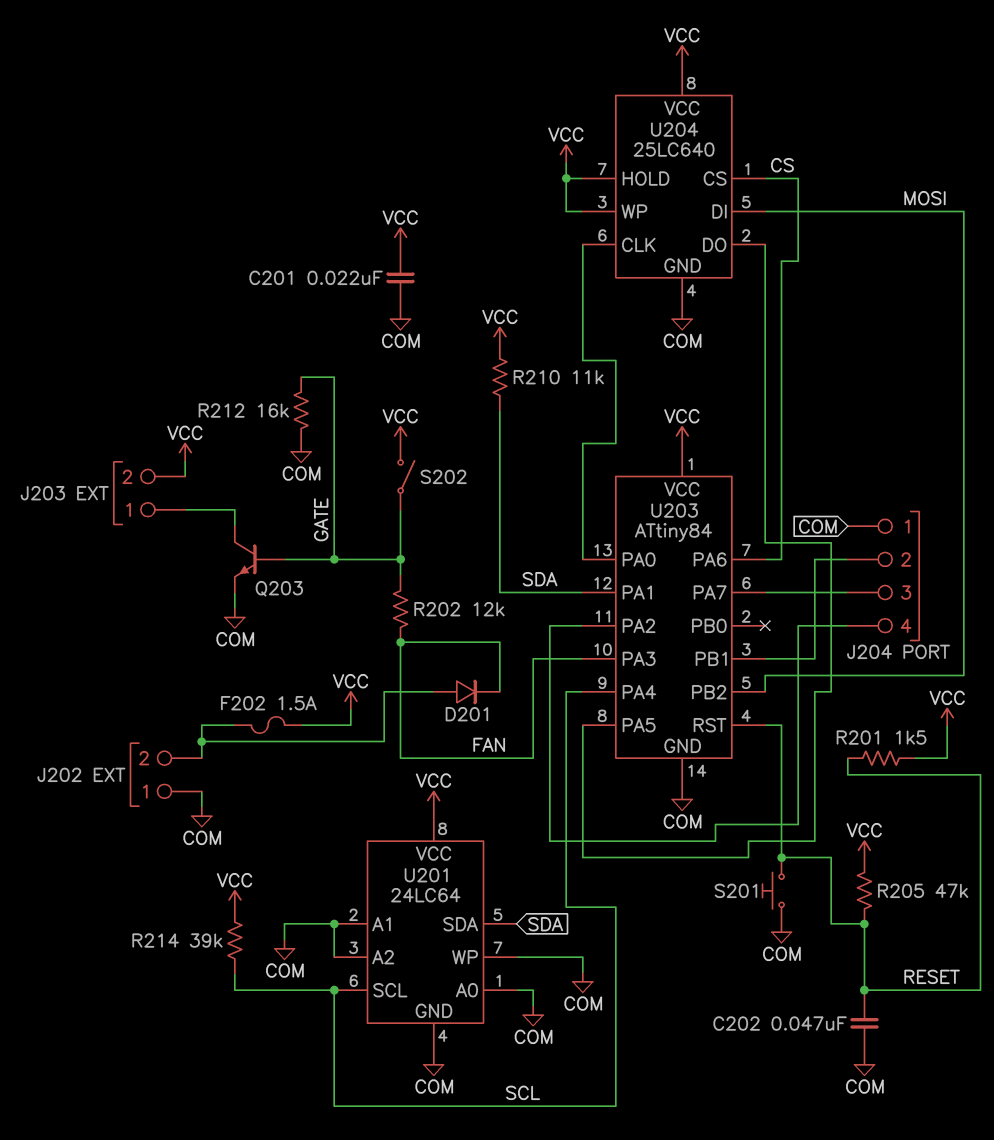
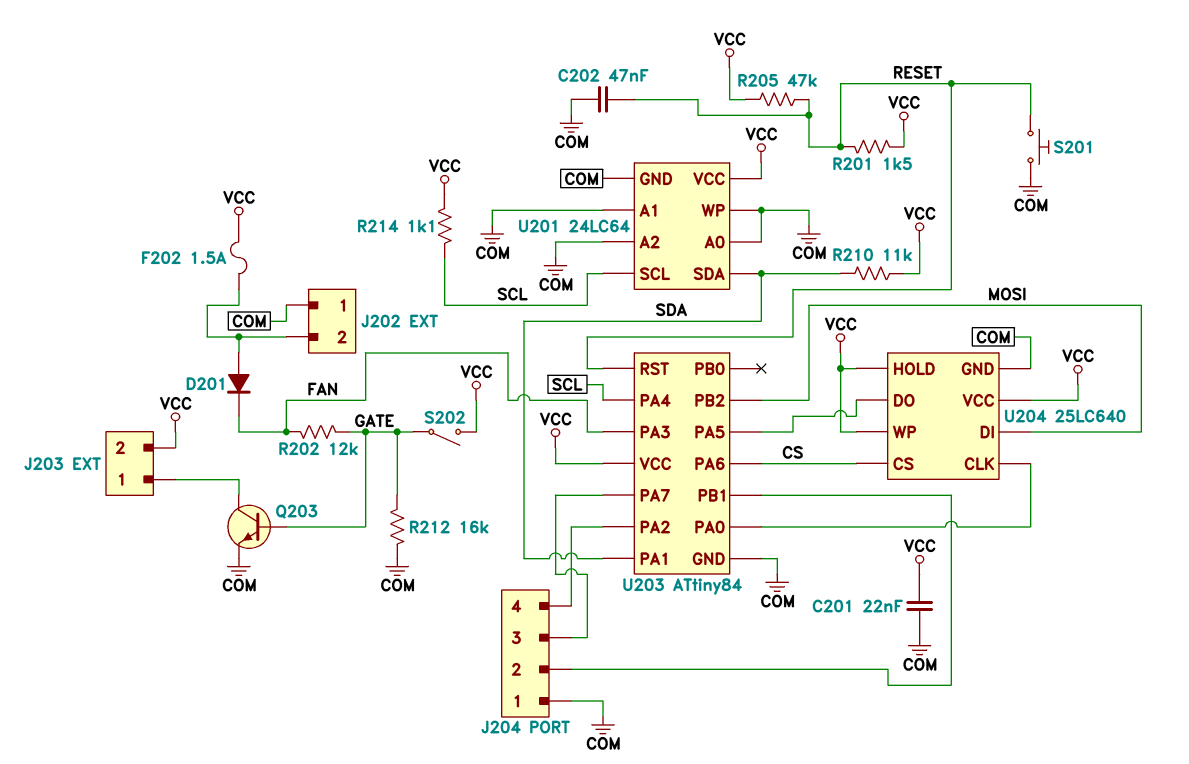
R214: 39k (SCL, VCC) -> 1.1k (SCL, VCC)

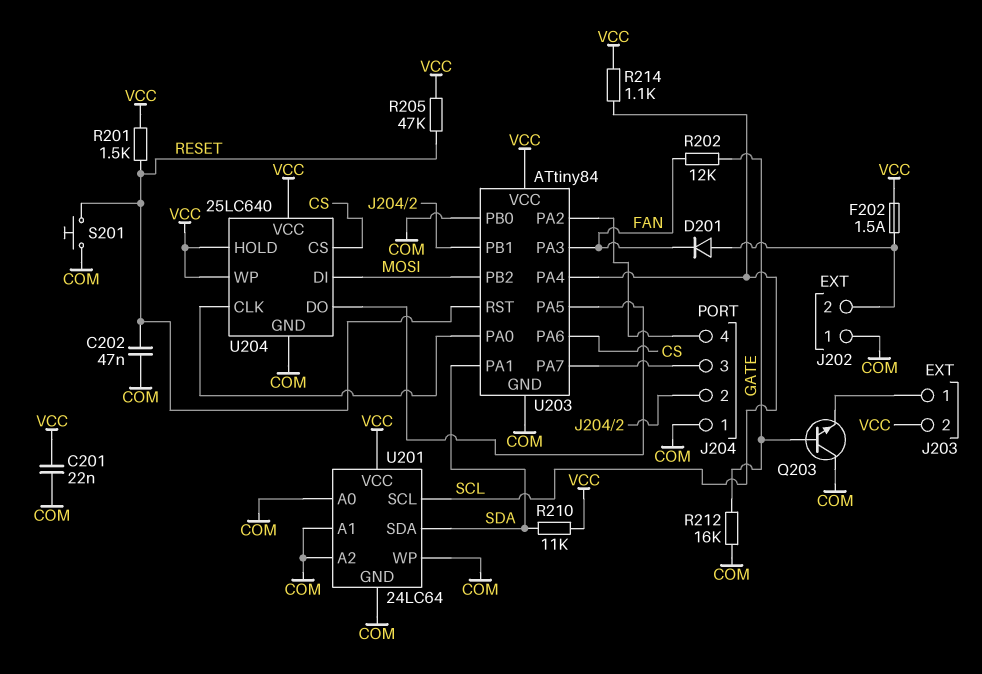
Q203: NPN (B GATE, C J203/1, E COM) -> NPN (B GATE, C COM, E J203/1)
S202: switch (GATE, VCC) -> none
U203 pin PB0: none -> COM

